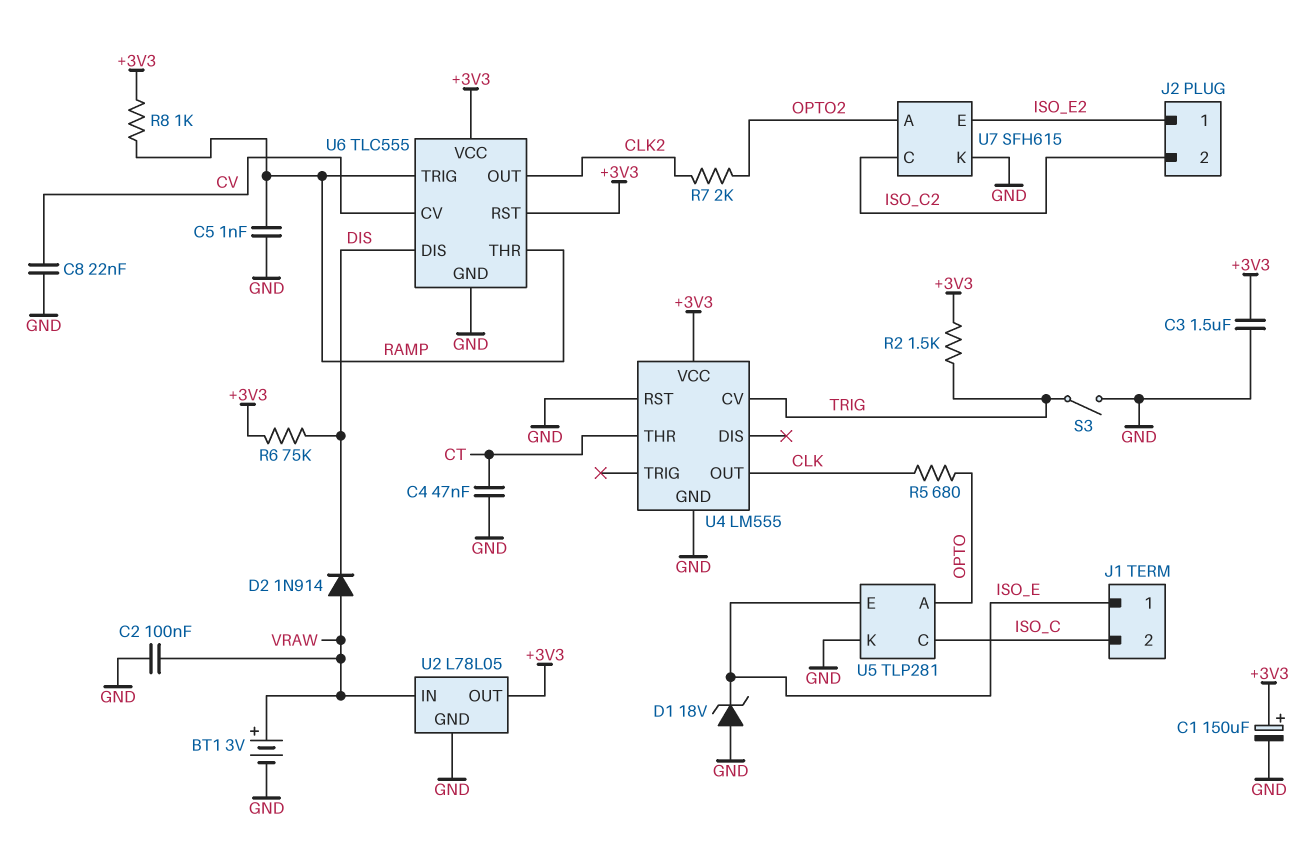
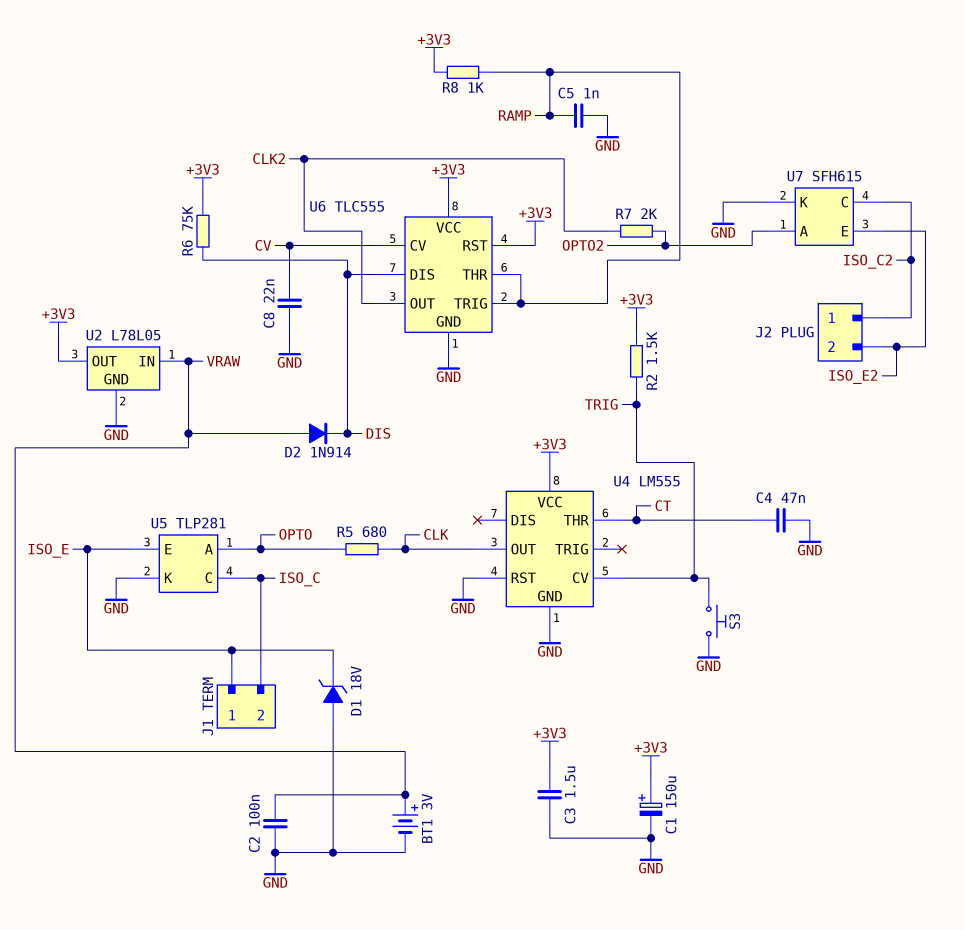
J2 pin 1: ISO_E2 -> ISO_C2
J2 pin 2: ISO_C2 -> ISO_E2
S3: switch (GND, TRIG) -> button (GND, TRIG)

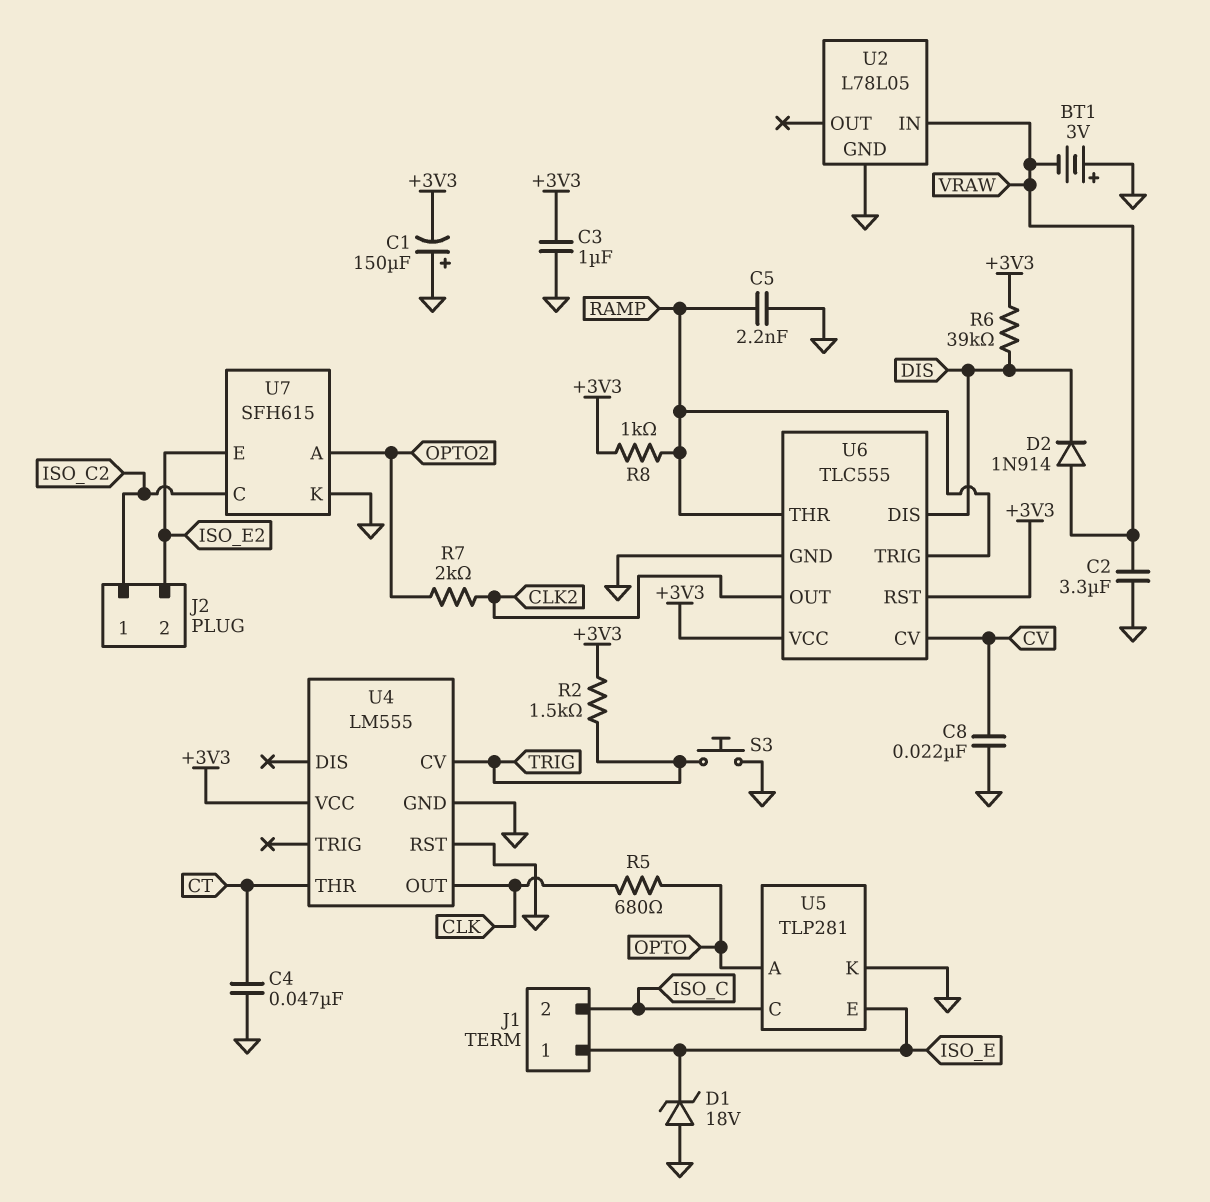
BT1: 3V (plus VRAW, minus GND) -> 3V (plus GND, minus VRAW)
C1: 150uF (plus +3V3, minus GND) -> 150uF (plus GND, minus +3V3)
C2: 100nF (GND, VRAW) -> 3.3uF (GND, VRAW)
C3: 1.5uF (+3V3, GND) -> 1uF (+3V3, GND)
C5: 1nF (GND, RAMP) -> 2.2nF (GND, RAMP)
R6: 75k (+3V3, DIS) -> 39k (+3V3, DIS)
U2 pin OUT: +3V3 -> none

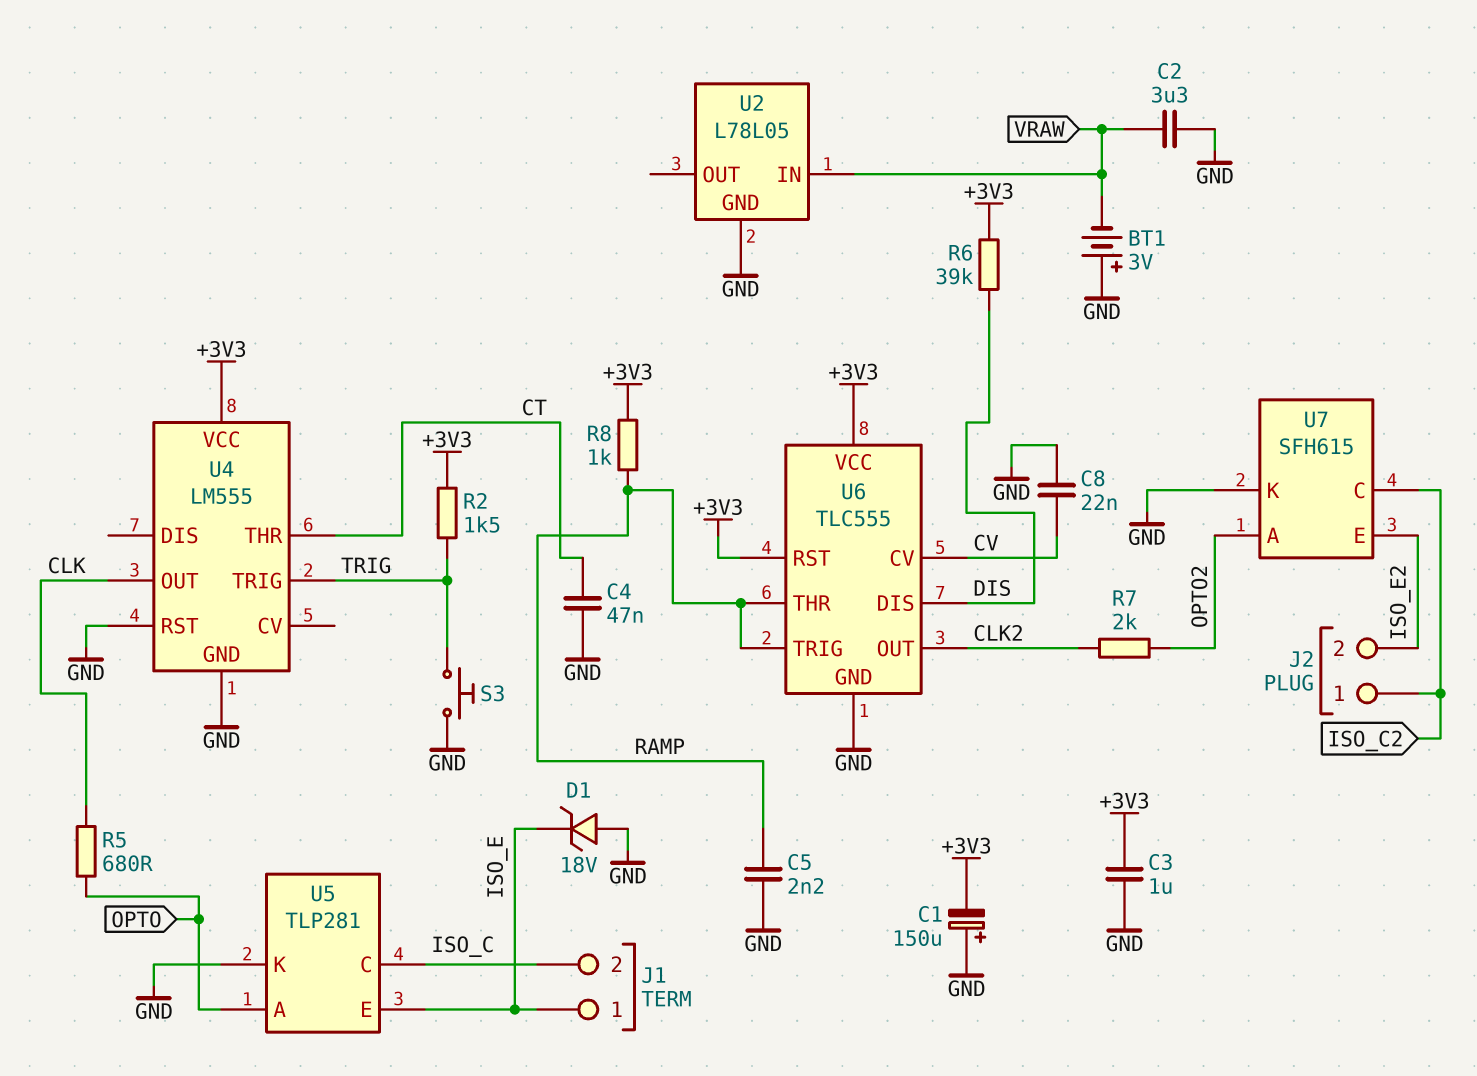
D2: diode 1N914 (A VRAW, K DIS) -> none
U4 pin CV: TRIG -> none
U4 pin TRIG: none -> TRIG

